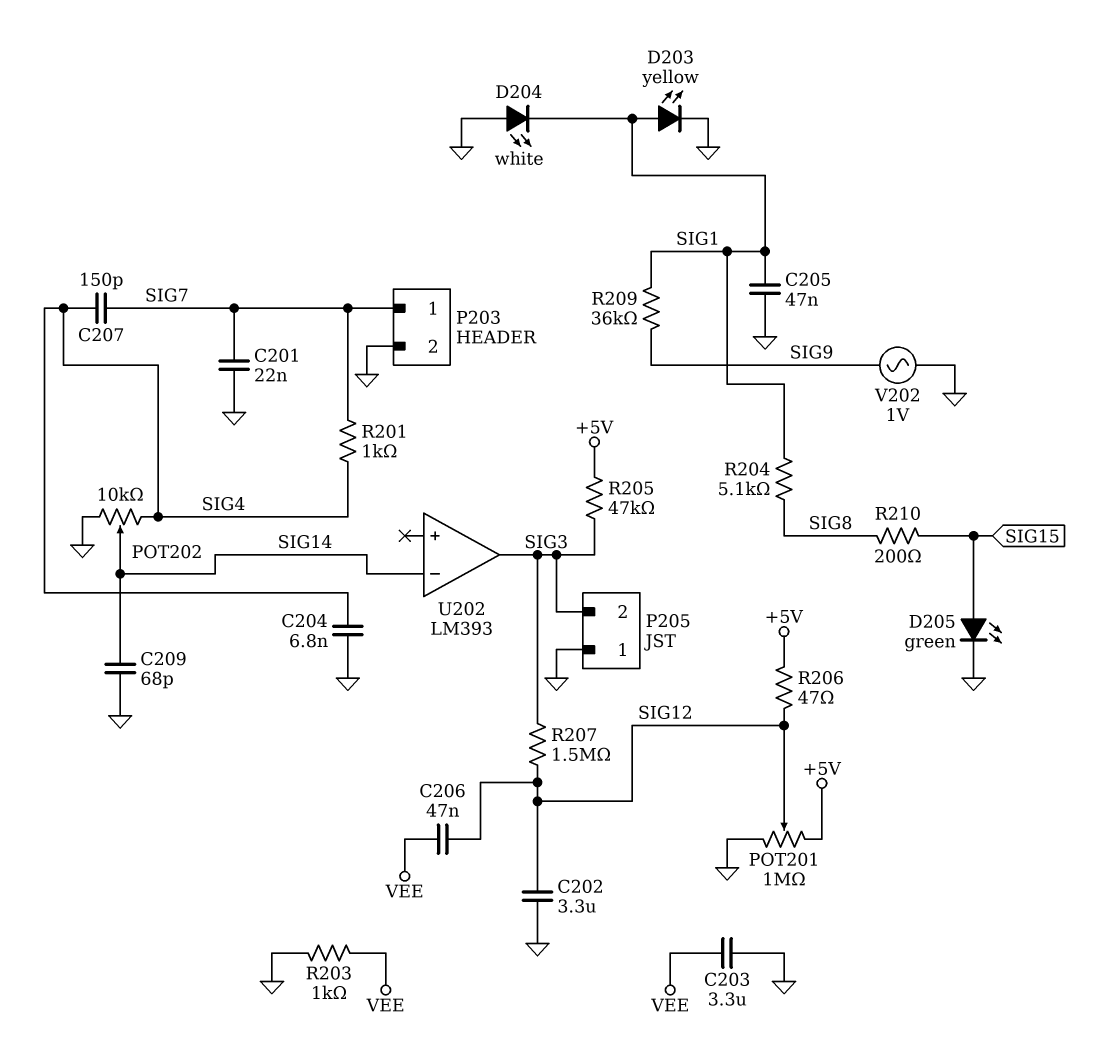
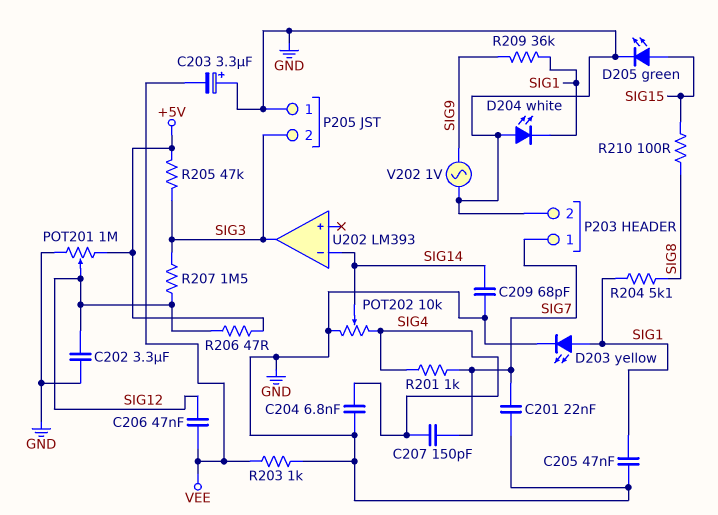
C203: 3.3uF (GND, VEE) -> 3.3uF (plus GND, minus VEE)
R210: 200 (SIG8, SIG15) -> 100 (SIG8, SIG15)

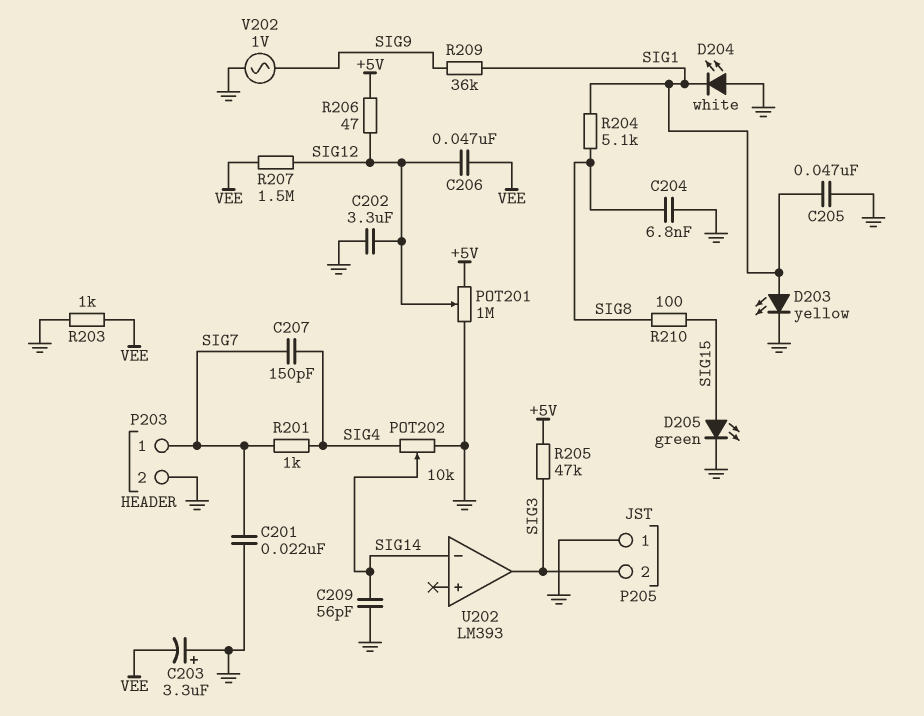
C204: 6.8nF (GND, SIG4) -> 6.8nF (GND, SIG8)
C209: 68pF (GND, SIG14) -> 56pF (GND, SIG14)
R207: 1.5M (SIG3, SIG12) -> 1.5M (SIG12, VEE)

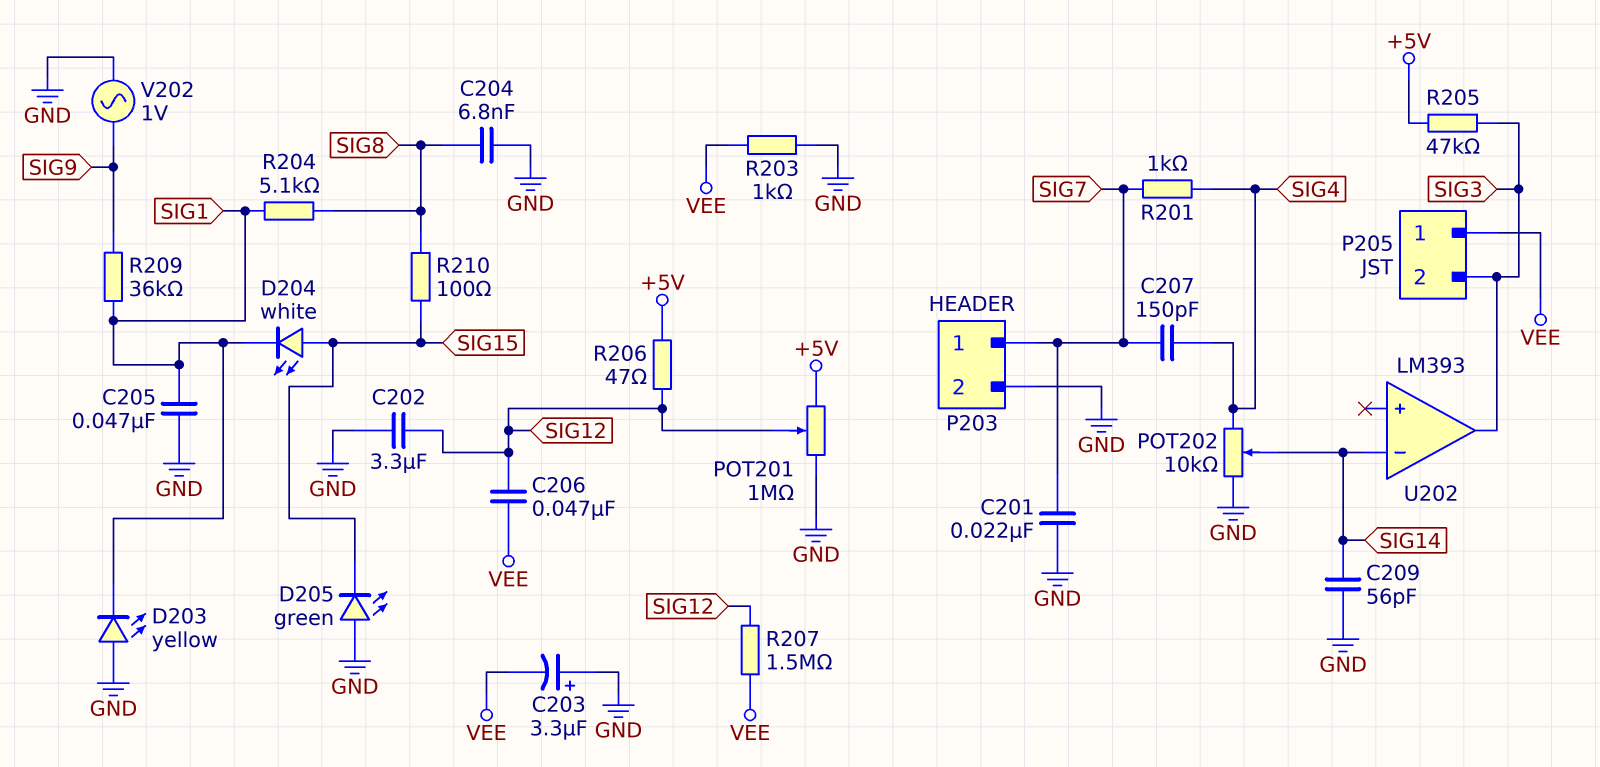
D203: LED yellow (A SIG1, K GND) -> LED yellow (A GND, K SIG1)
D204: LED white (A GND, K SIG1) -> LED white (A SIG15, K SIG1)
D205: LED green (A SIG15, K GND) -> LED green (A GND, K SIG15)
P205 pin 1: GND -> VEE

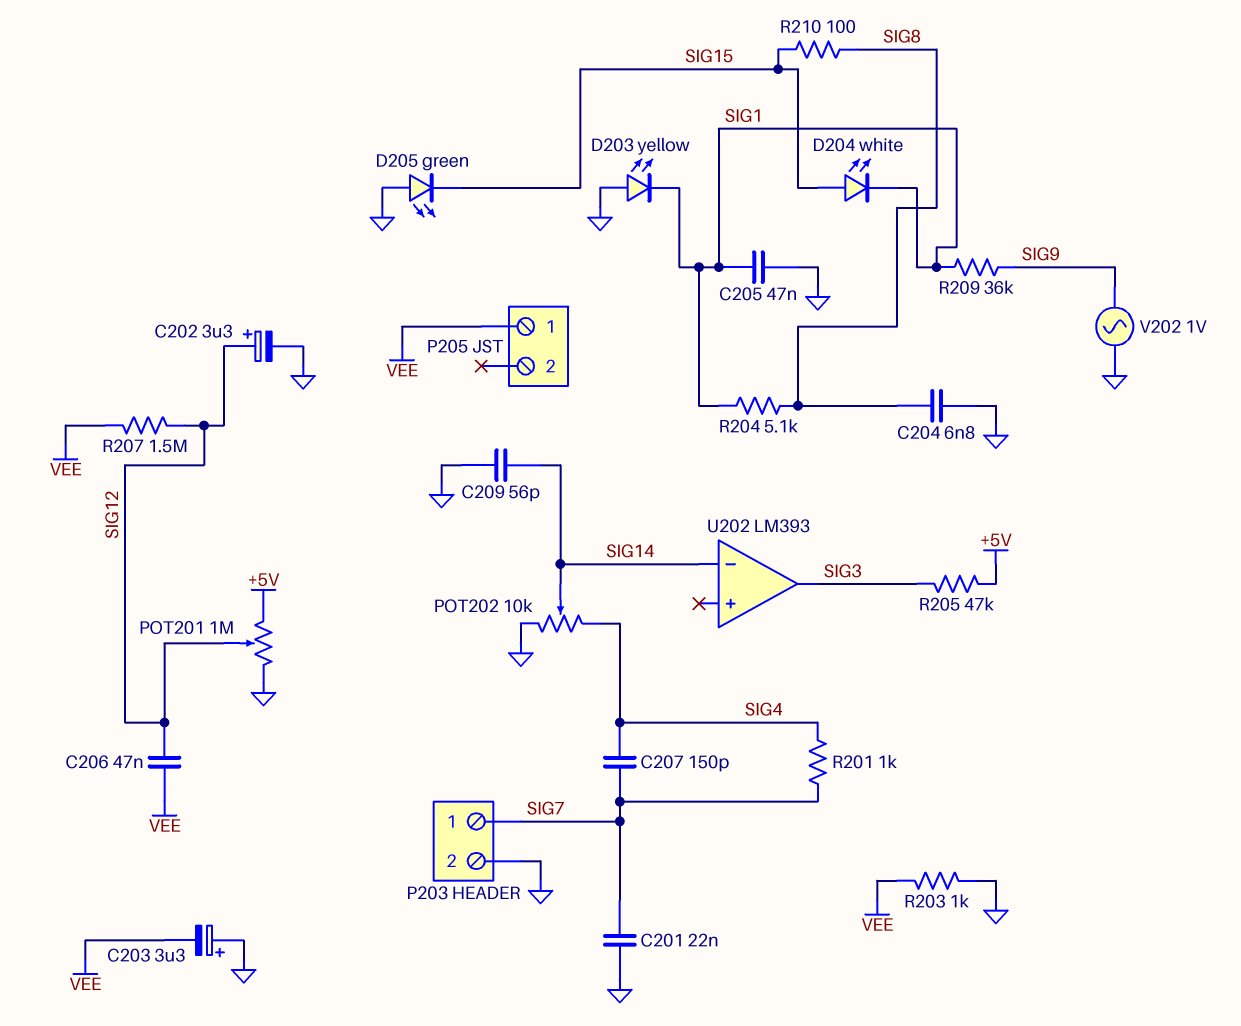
C202: 3.3uF (GND, SIG12) -> 3.3uF (plus SIG12, minus GND)
P205 pin 2: SIG3 -> none
R206: 47 (+5V, SIG12) -> none

